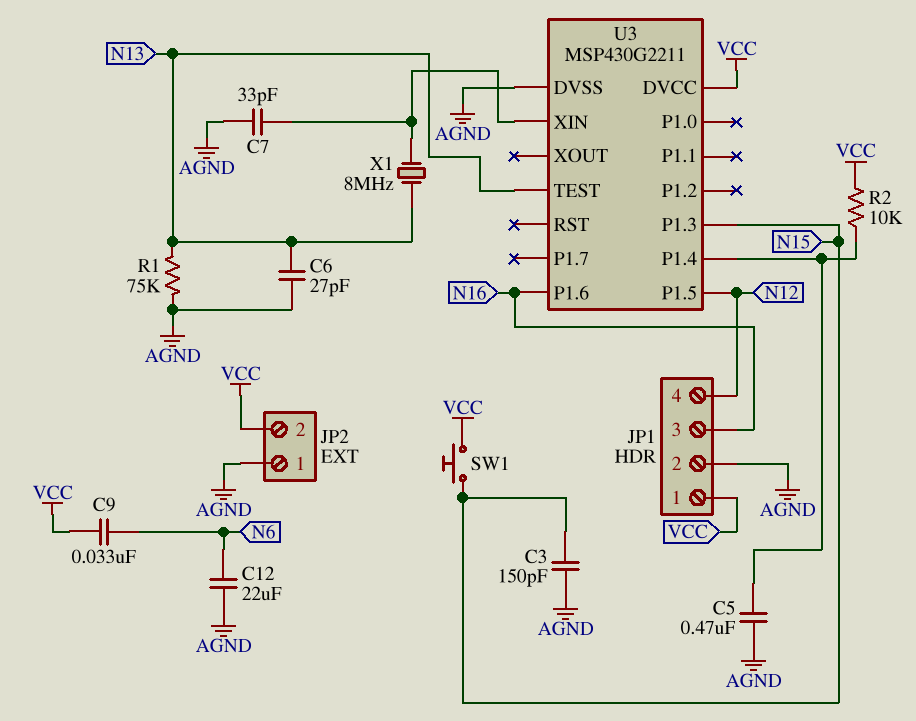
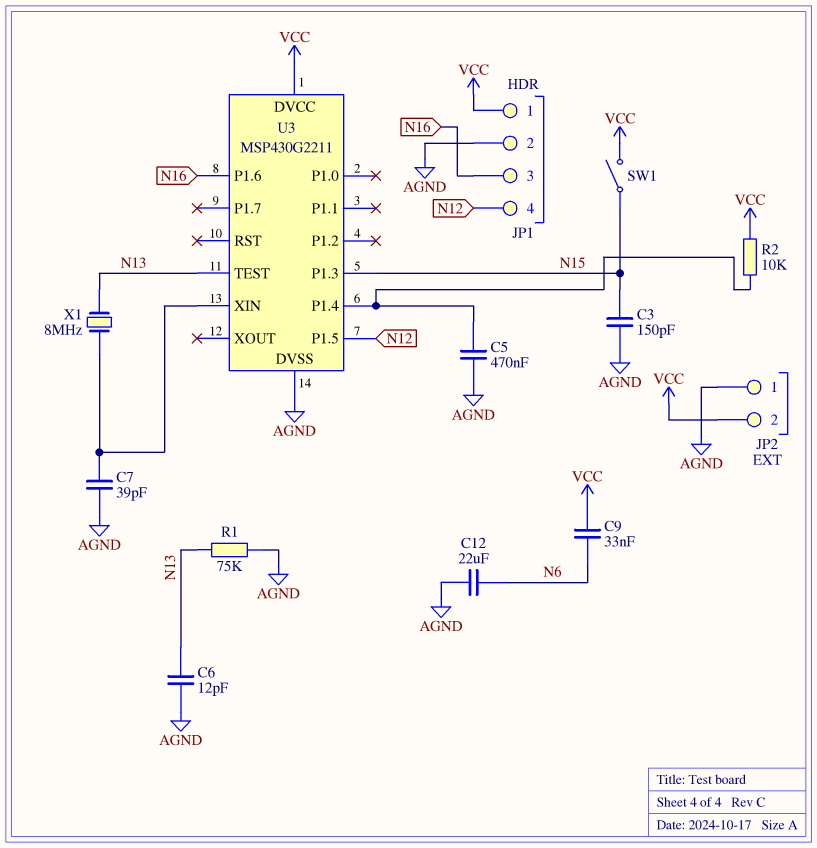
C6: 27pF (AGND, N13) -> 12pF (AGND, N13)
C7: 33pF (AGND, U3/XIN) -> 39pF (AGND, U3/XIN)
SW1: button (N15, VCC) -> switch (N15, VCC)

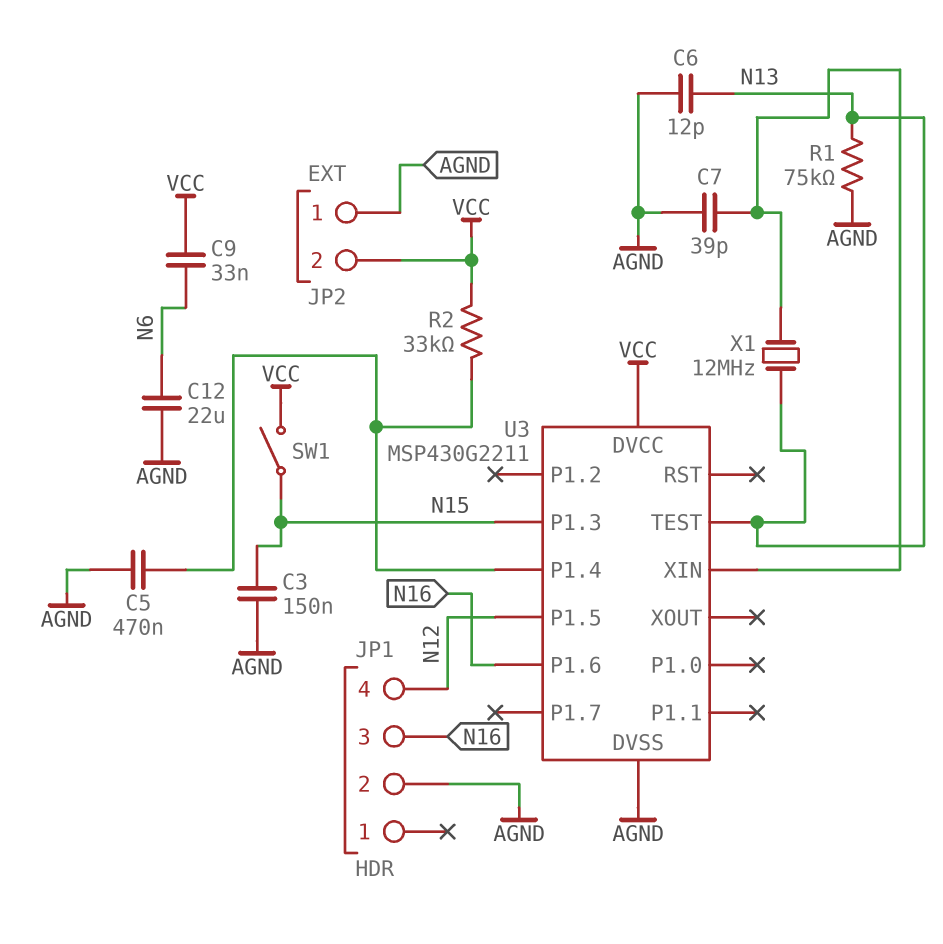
C3: 150pF (AGND, N15) -> 150nF (AGND, N15)
JP1 pin 1: VCC -> none
R2: 10k (U3/P1.4, VCC) -> 33k (U3/P1.4, VCC)
X1: 8MHz (N13, U3/XIN) -> 12MHz (N13, U3/XIN)

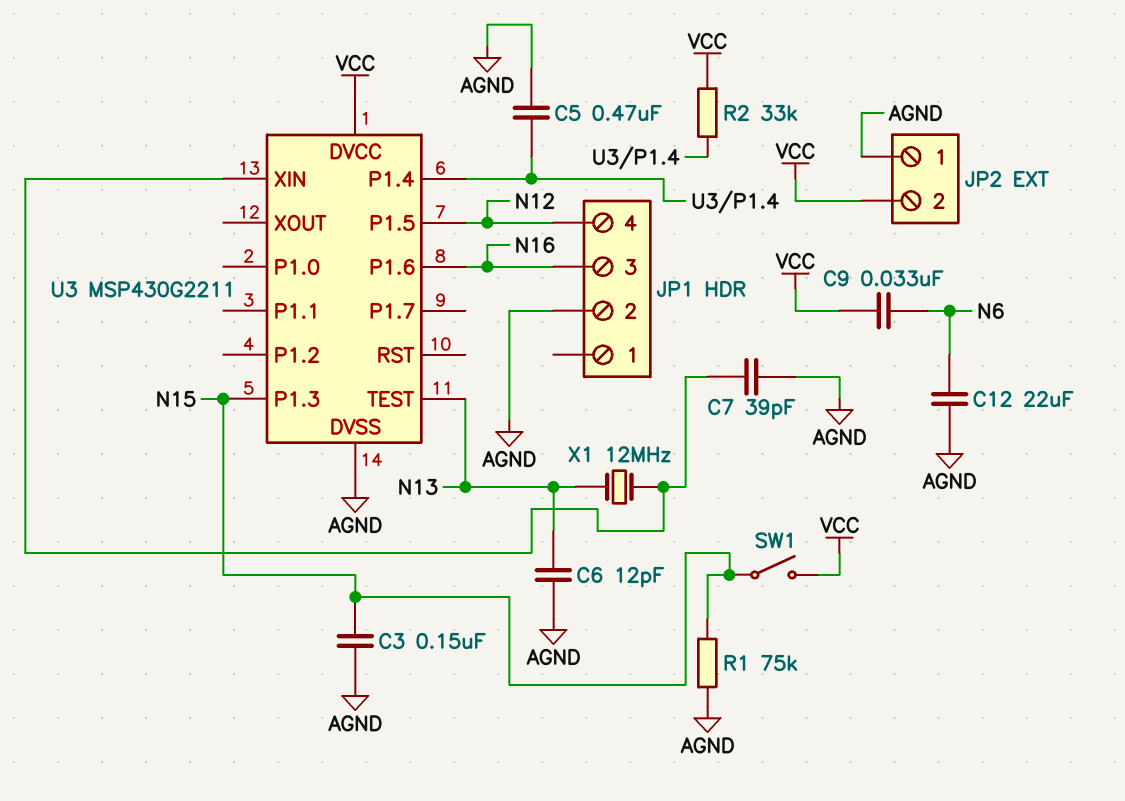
R1: 75k (AGND, N13) -> 75k (AGND, N15)

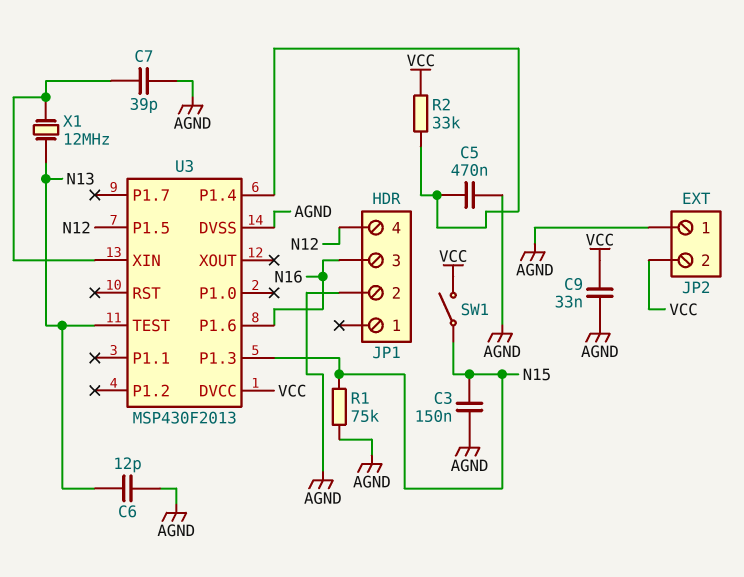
C9: 33nF (N6, VCC) -> 33nF (AGND, VCC)
C12: 22uF (AGND, N6) -> none
U3: MSP430G2211 -> MSP430F2013

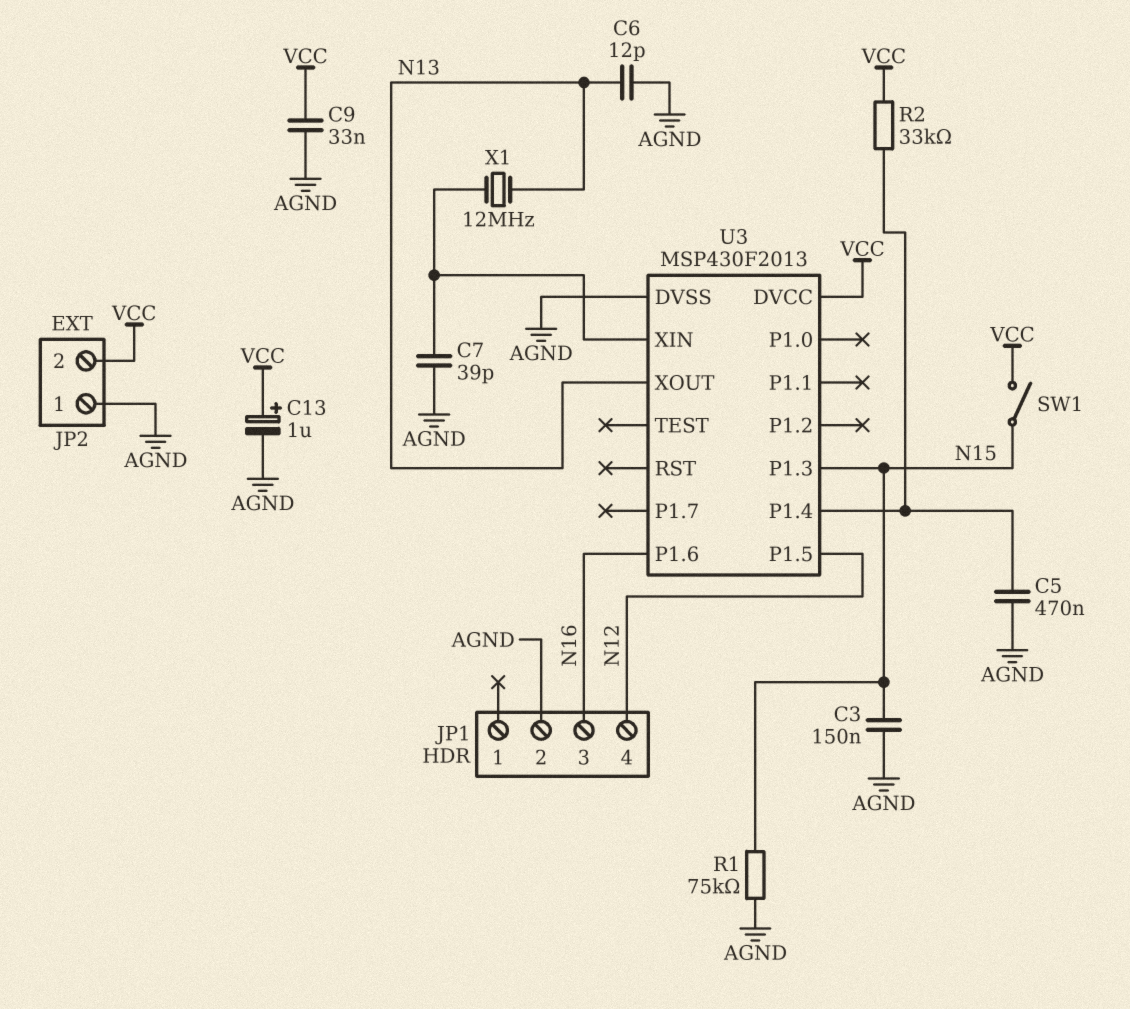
C13: none -> 1uF (plus VCC, minus AGND)
U3 pin TEST: N13 -> none
U3 pin XOUT: none -> N13

